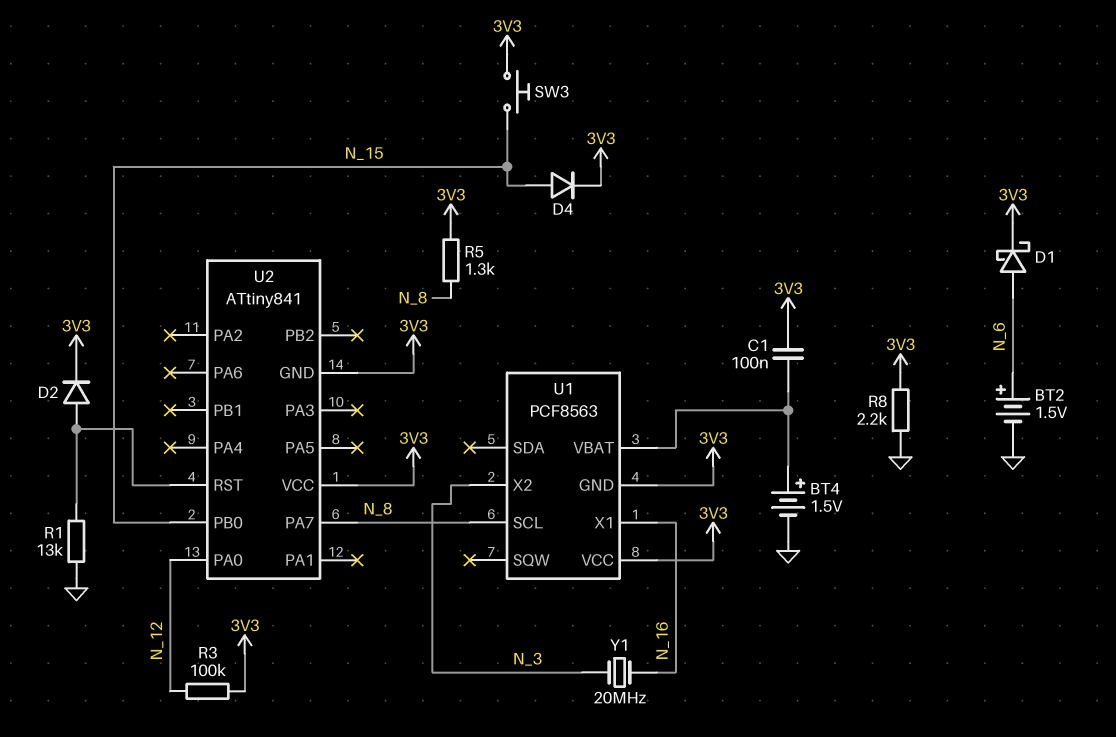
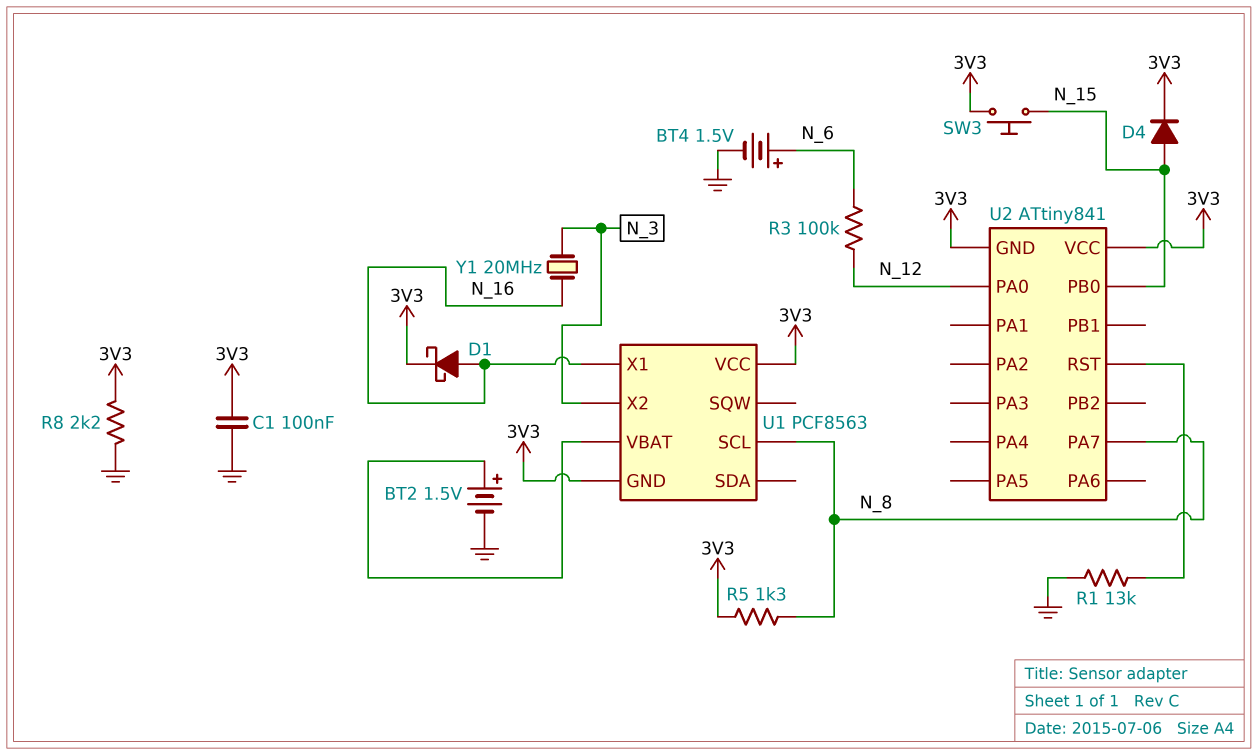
BT2: 1.5V (plus N_6, minus GND) -> 1.5V (plus U1/VBAT, minus GND)
BT4: 1.5V (plus U1/VBAT, minus GND) -> 1.5V (plus N_6, minus GND)
C1: 100nF (3V3, U1/VBAT) -> 100nF (3V3, GND)
D1: schottky (A N_6, K 3V3) -> schottky (A N_16, K 3V3)
D2: diode (A U2/RST, K 3V3) -> none
R3: 100k (3V3, N_12) -> 100k (N_6, N_12)

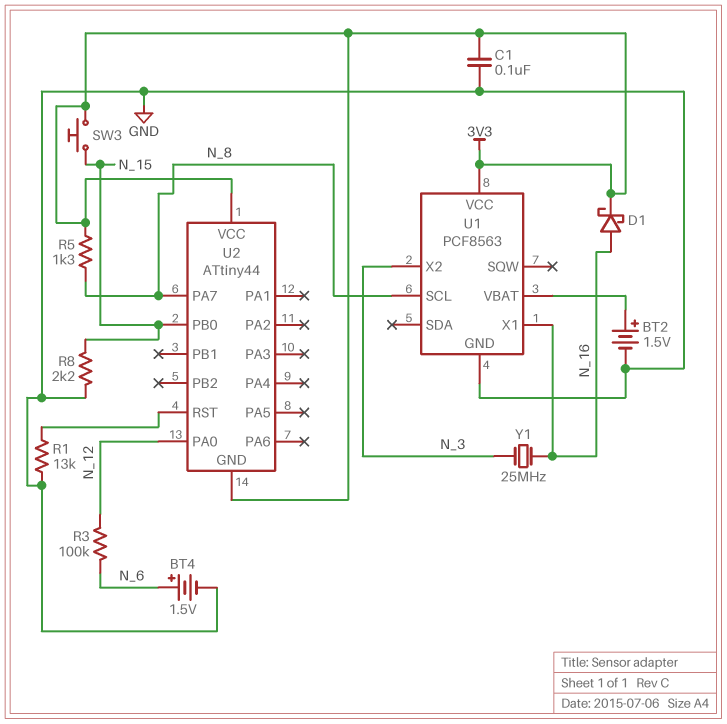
D4: diode (A N_15, K 3V3) -> none
R8: 2.2k (3V3, GND) -> 2.2k (GND, N_15)
U1 pin GND: 3V3 -> GND
U2: ATtiny841 -> ATtiny44
Y1: 20MHz (N_3, N_16) -> 25MHz (N_3, N_16)

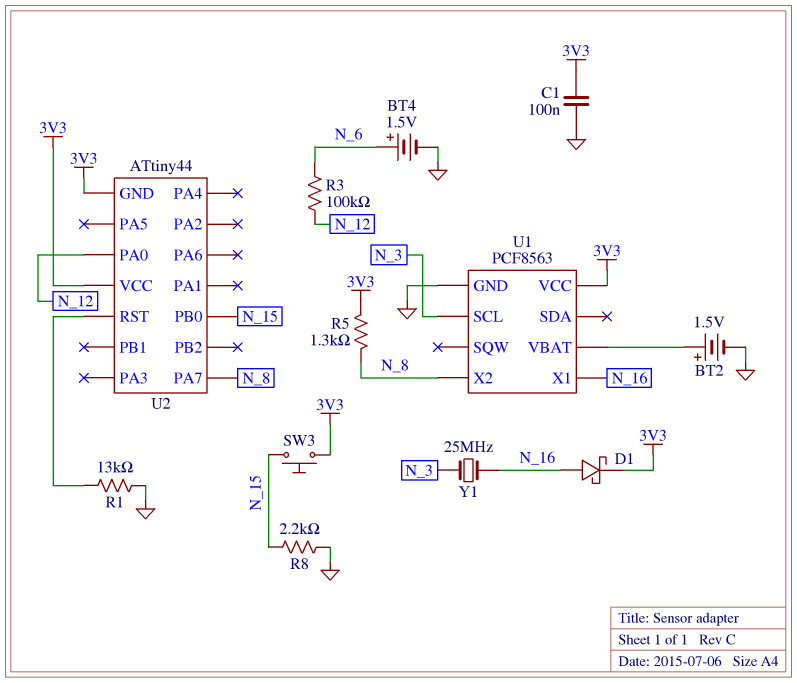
U1 pin SCL: N_8 -> N_3
U1 pin X2: N_3 -> N_8

